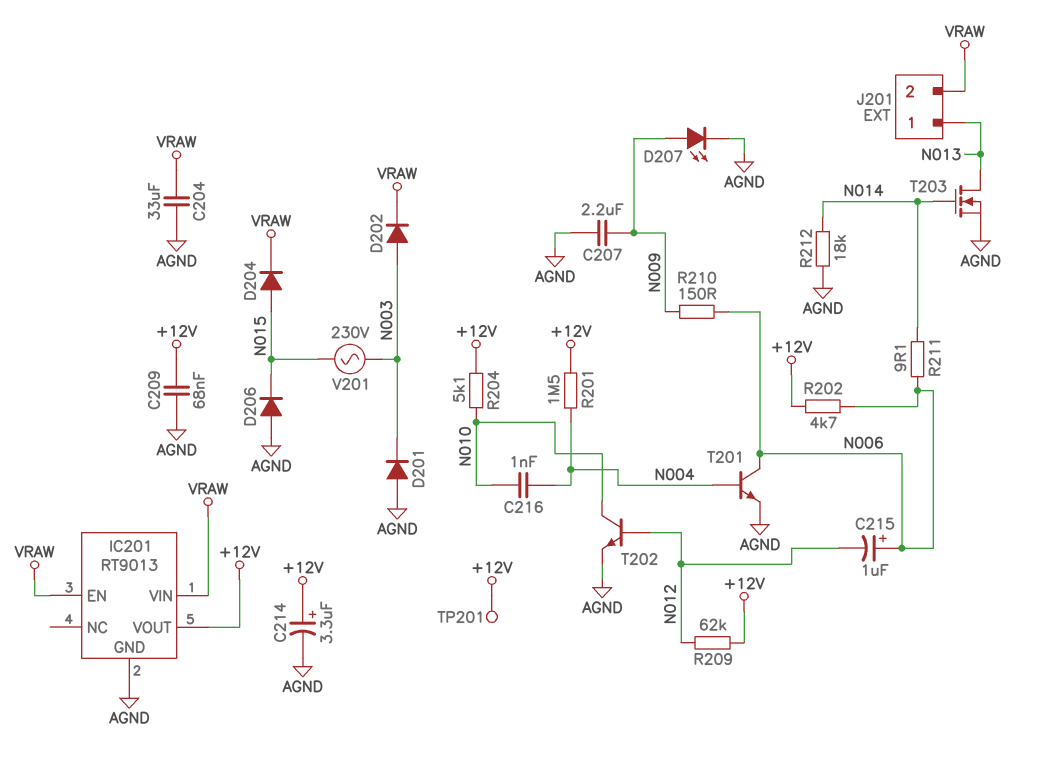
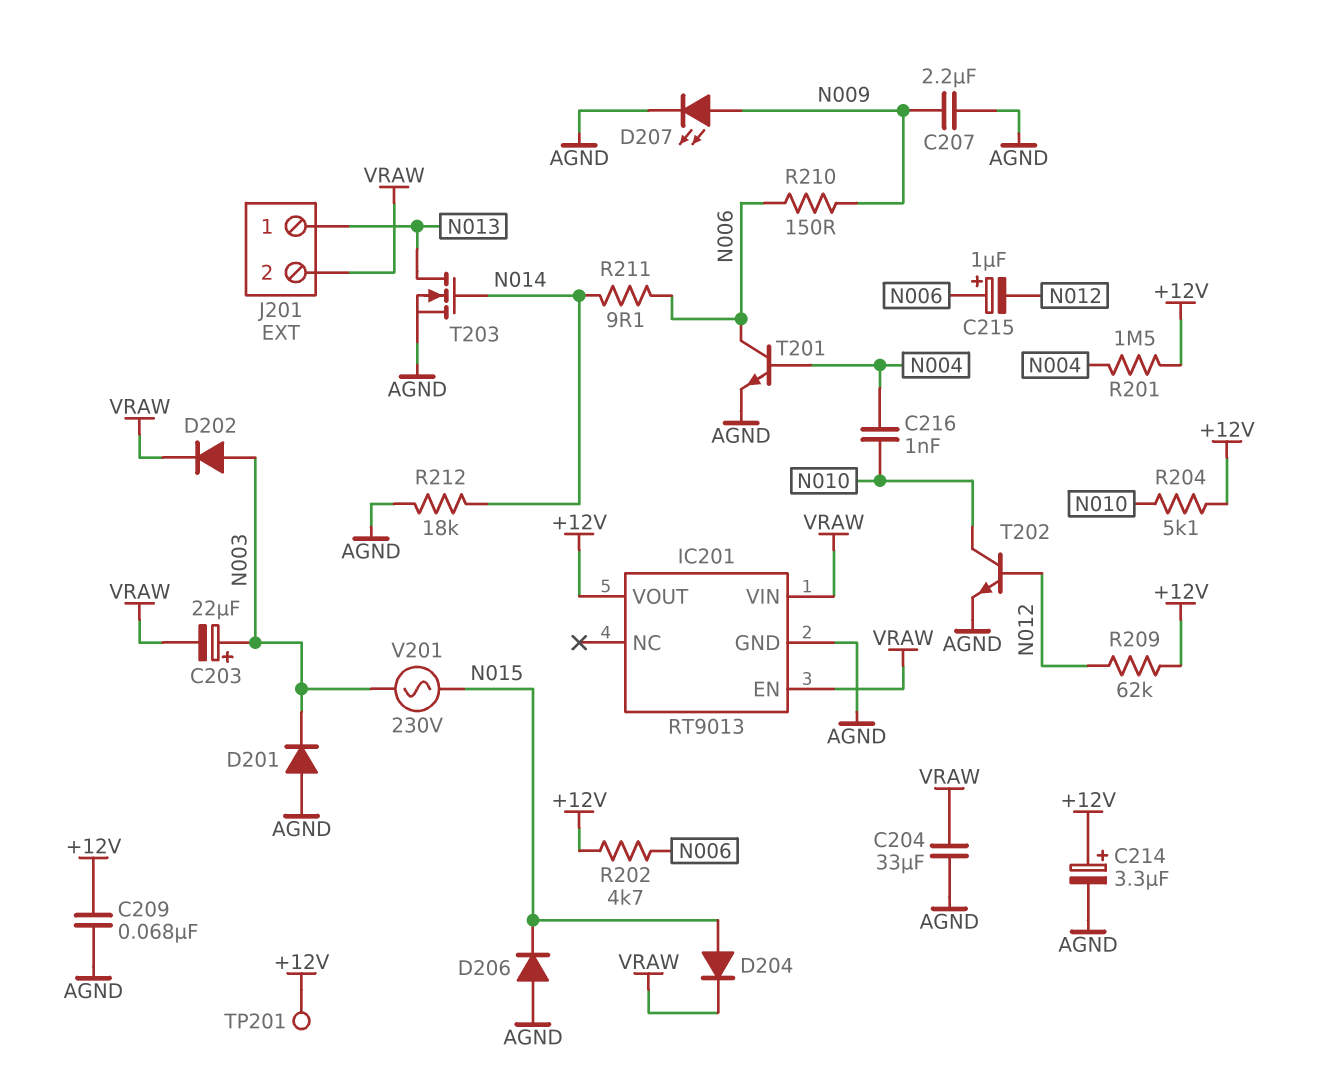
C203: none -> 22uF (plus N003, minus VRAW)

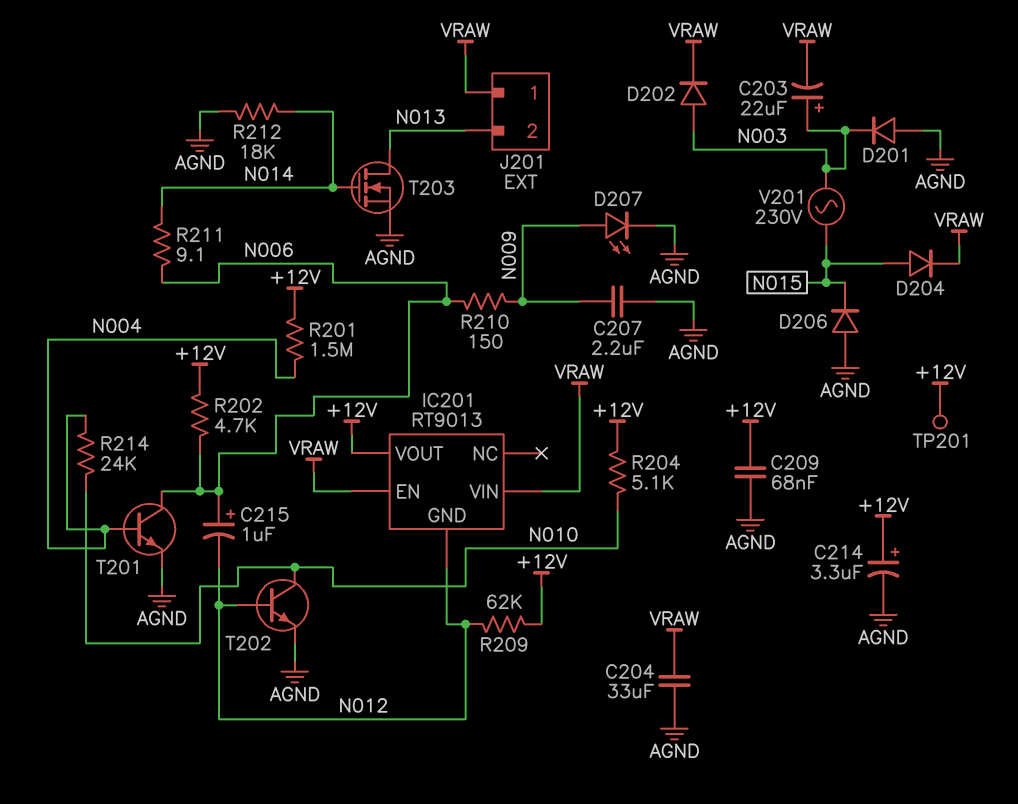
C216: 1nF (N004, N010) -> none
IC201 pin GND: AGND -> N012
J201 pin 1: N013 -> VRAW
J201 pin 2: VRAW -> N013
R214: none -> 24k (N004, N010)

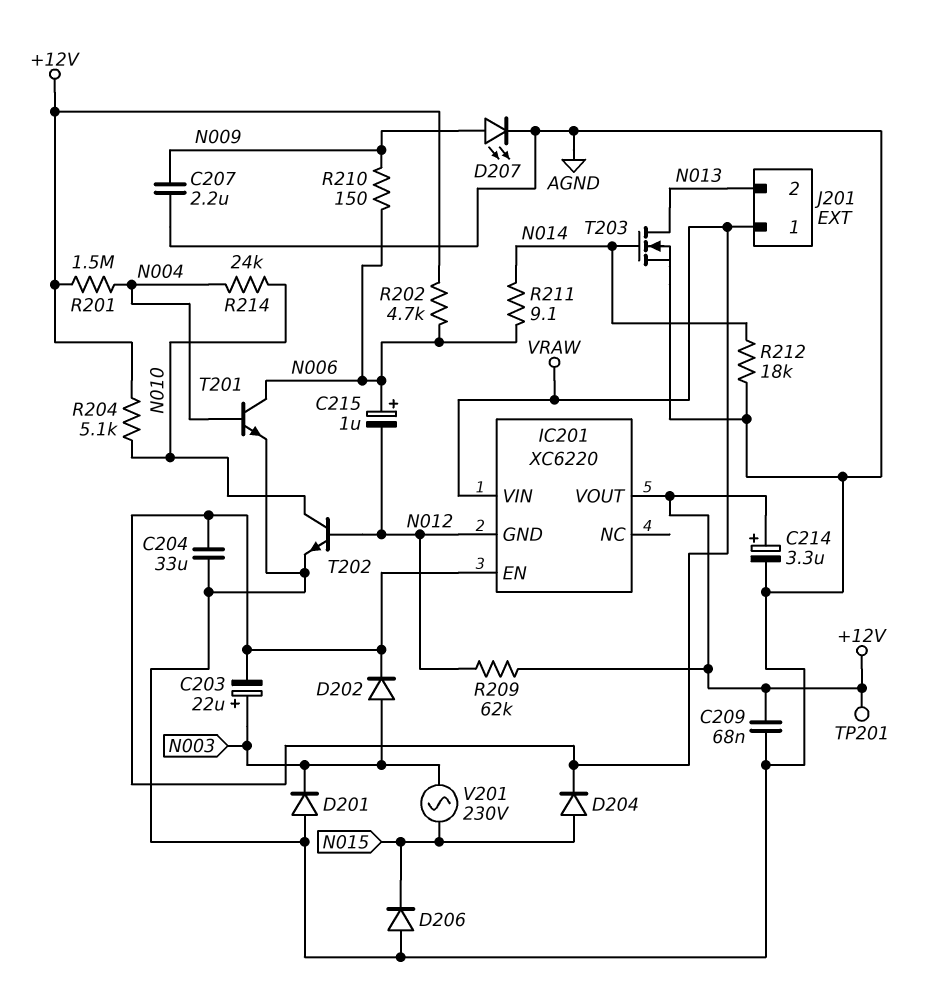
IC201: RT9013 -> XC6220

